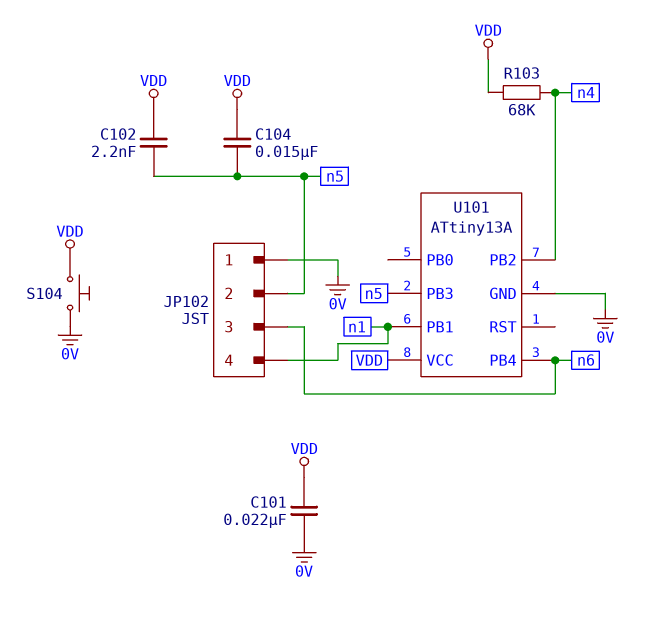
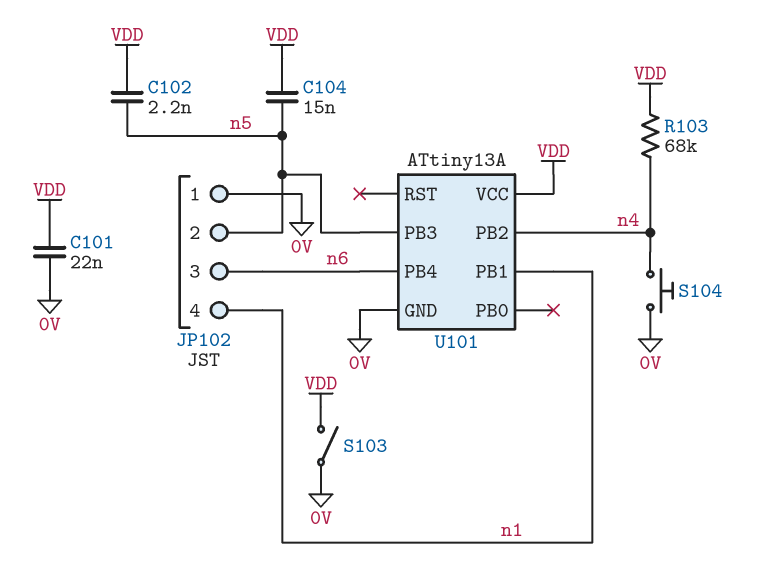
S103: none -> switch (0V, VDD)
S104: button (0V, VDD) -> button (0V, n4)

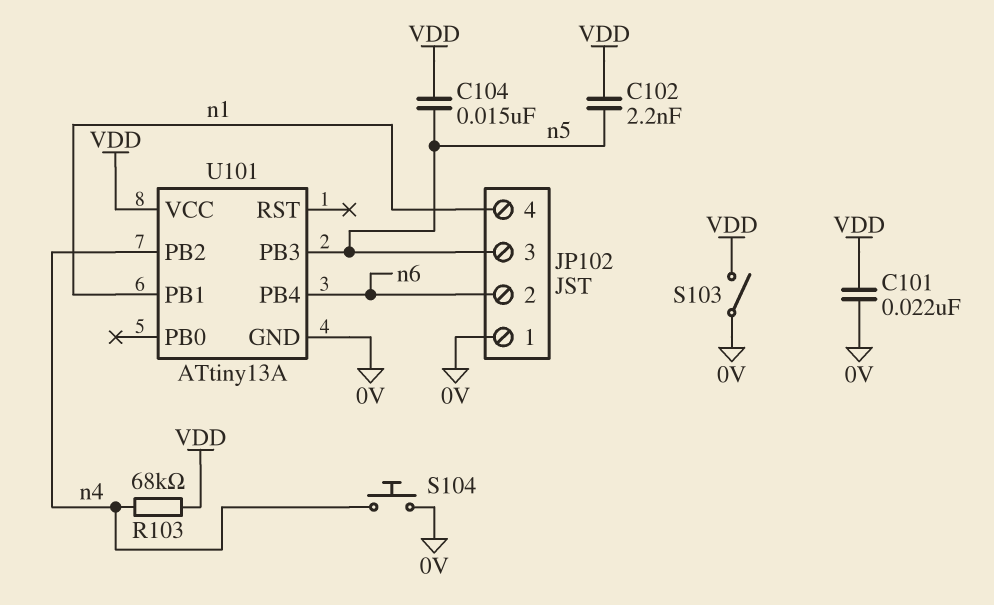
JP102 pin 2: n5 -> n6
JP102 pin 3: n6 -> n5

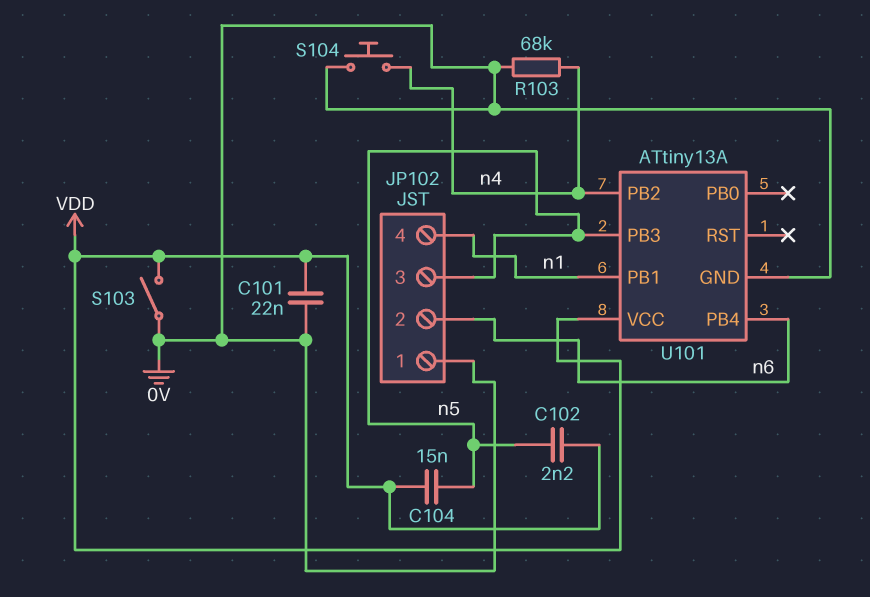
R103: 68k (VDD, n4) -> 68k (0V, n4)

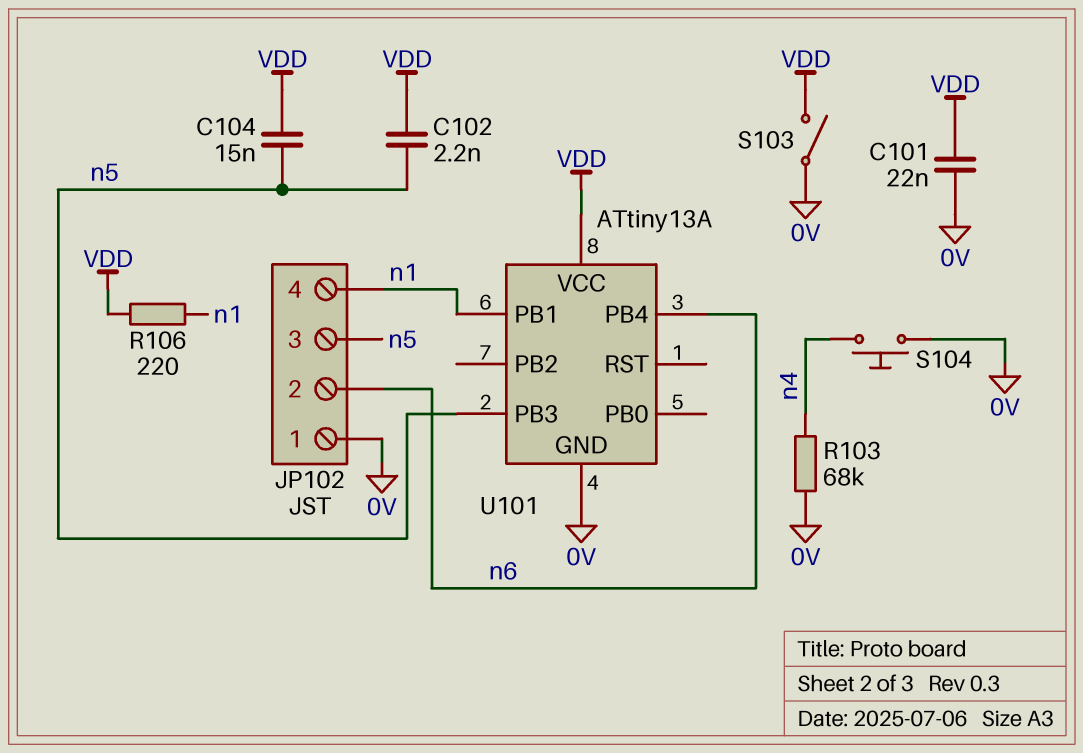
R106: none -> 220 (VDD, n1)
U101 pin PB2: n4 -> none

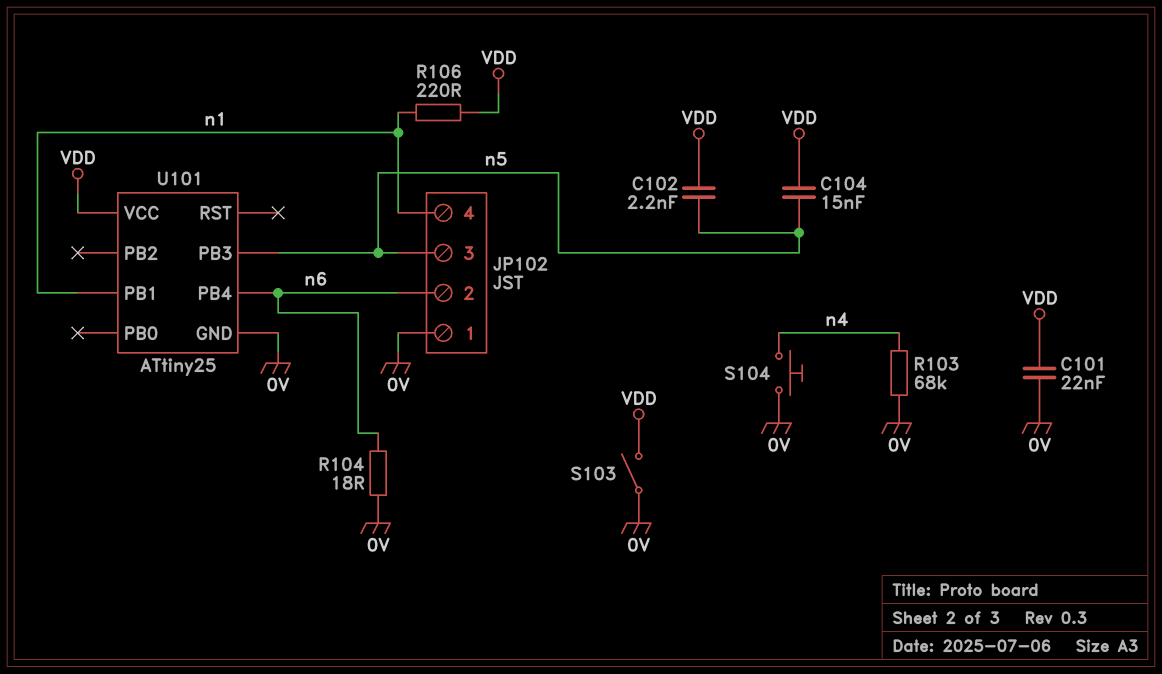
R104: none -> 18 (0V, n6)
U101: ATtiny13A -> ATtiny25

